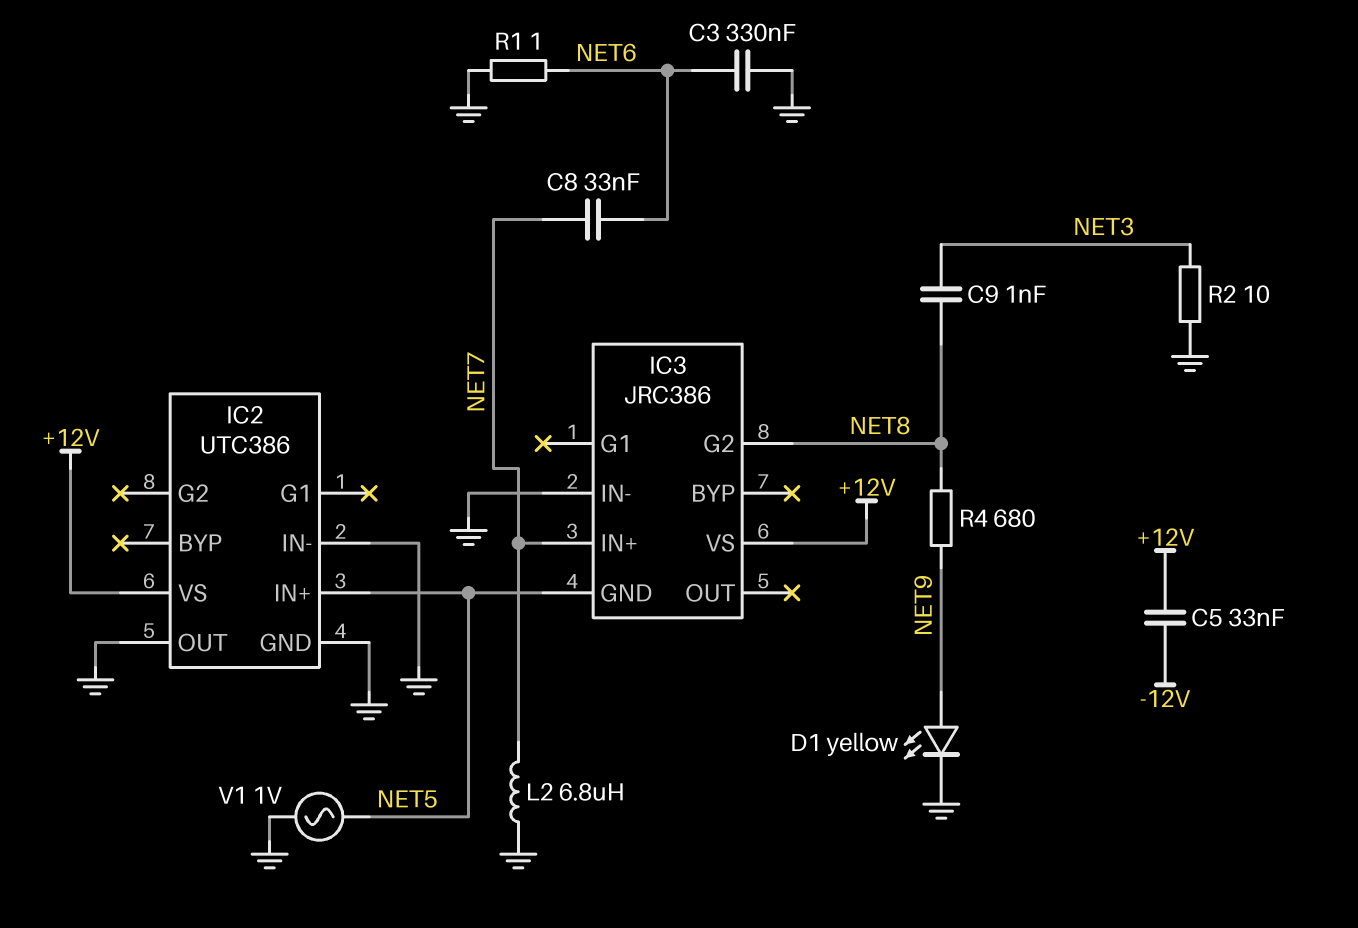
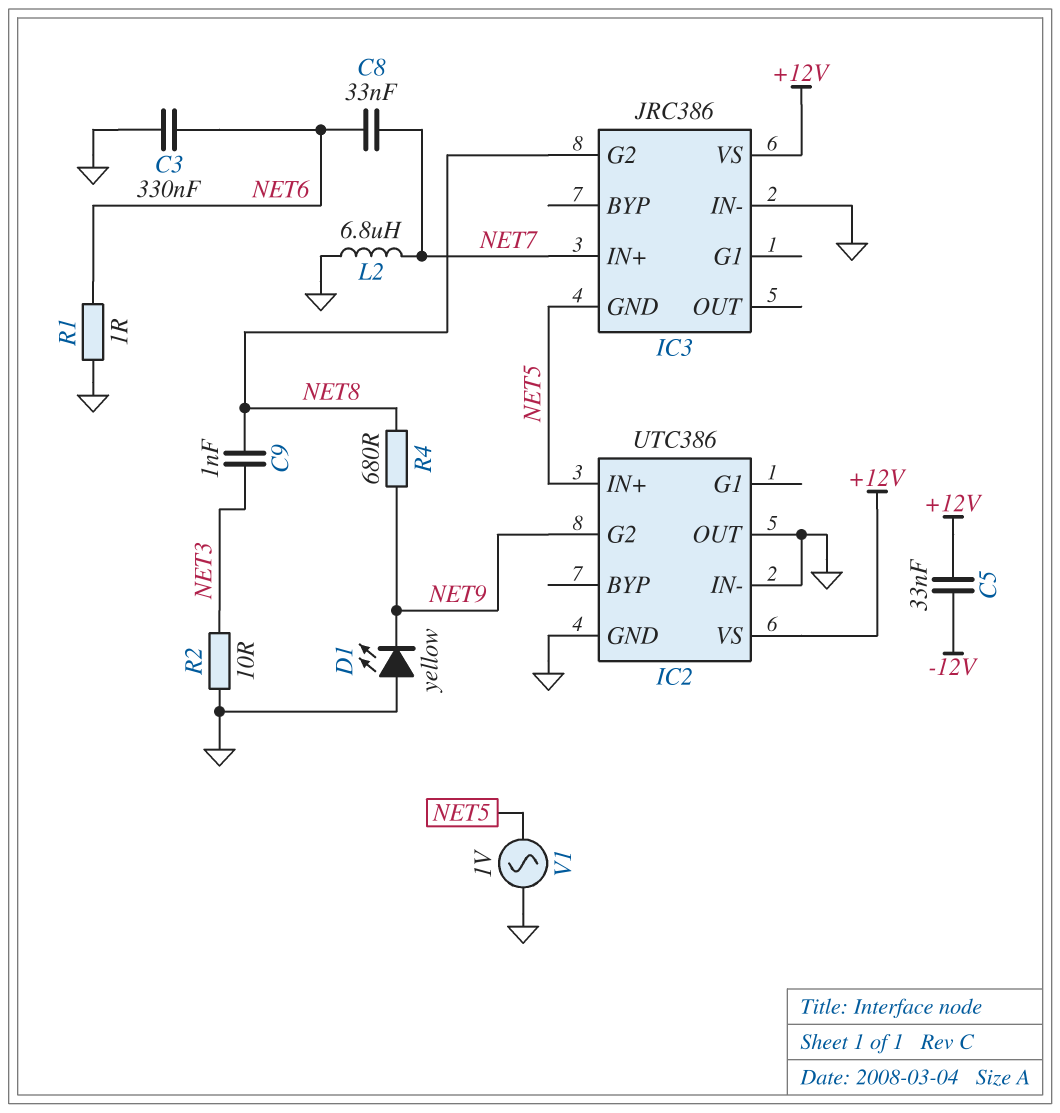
D1: LED yellow (A NET9, K GND) -> LED yellow (A GND, K NET9)
IC2 pin G2: none -> NET9

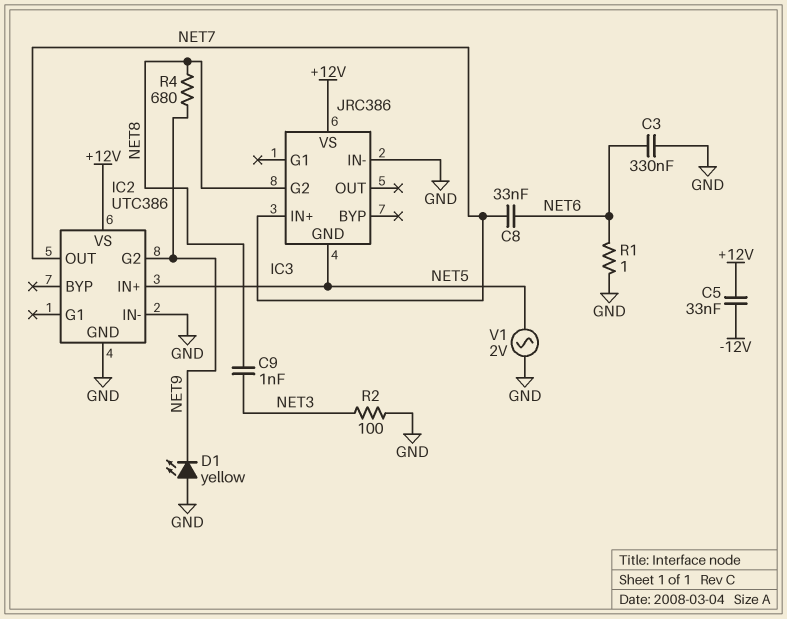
IC2 pin OUT: GND -> NET7
L2: 6.8uH (GND, NET7) -> none
R2: 10 (GND, NET3) -> 100 (GND, NET3)
V1: AC 1V (GND, NET5) -> AC 2V (GND, NET5)

